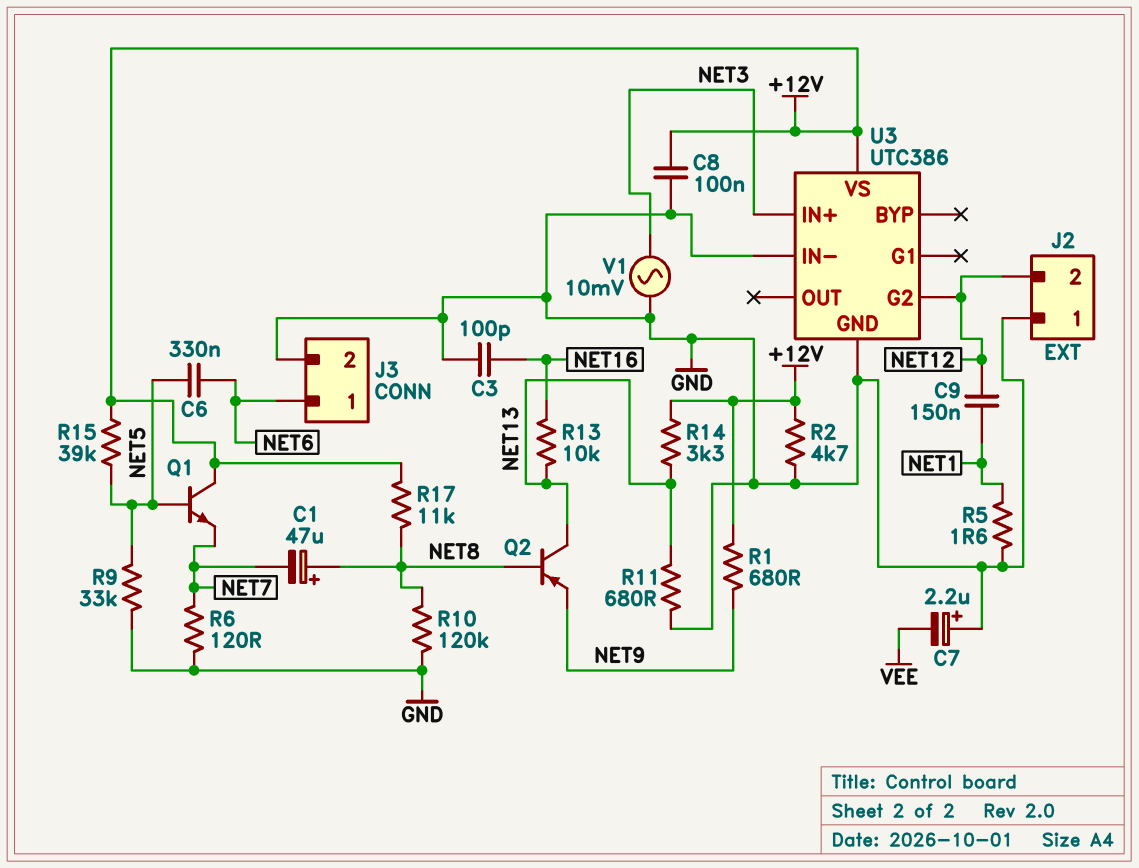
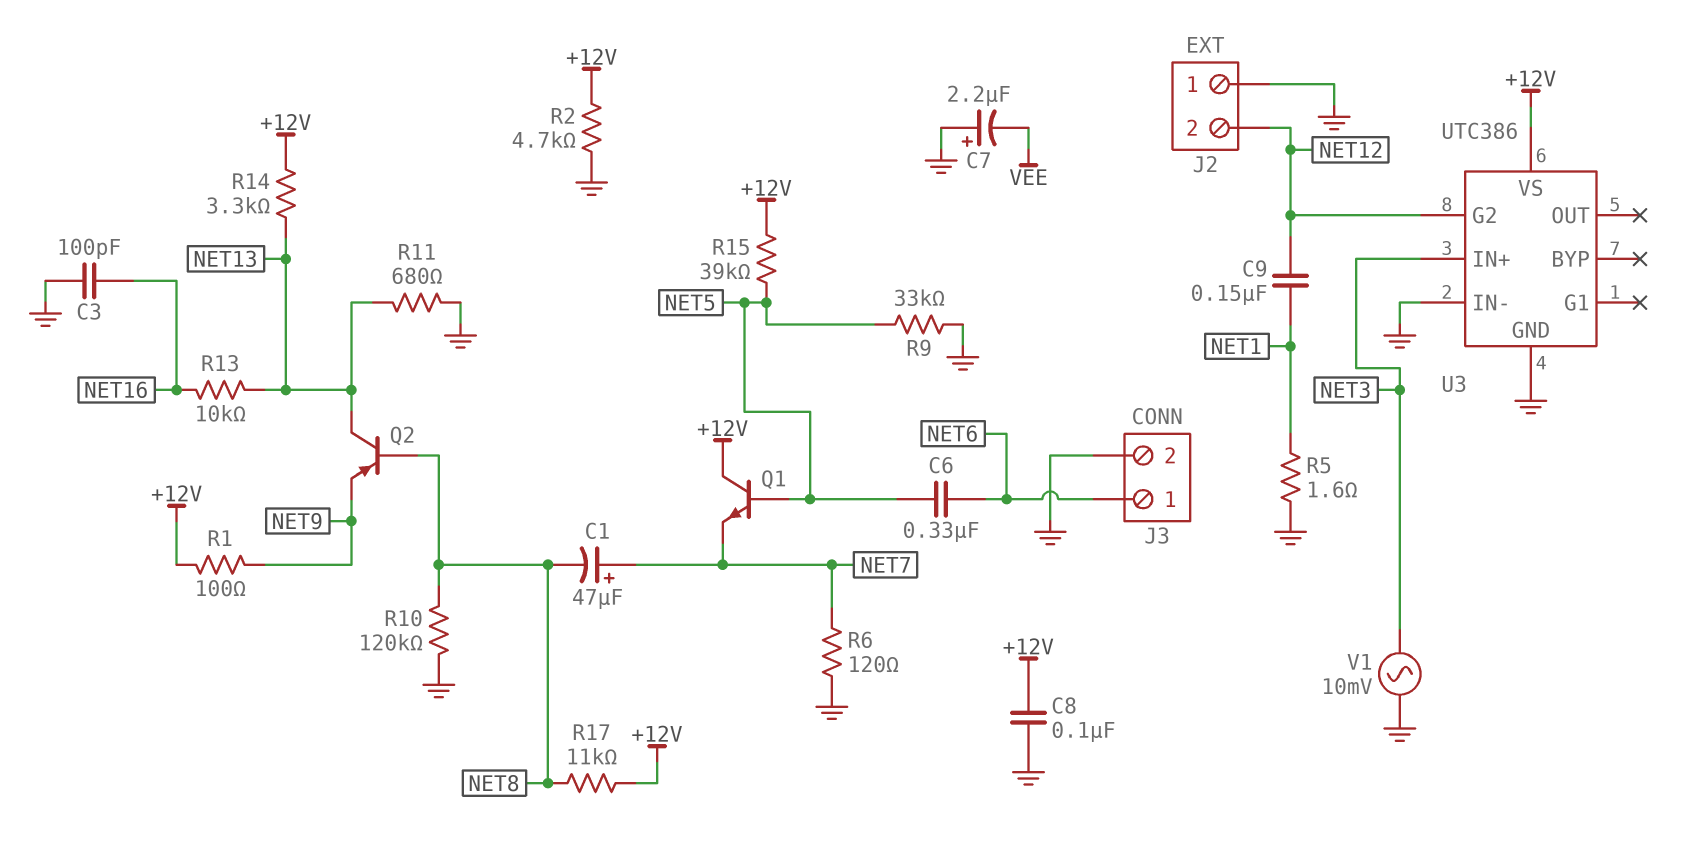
C1: 47uF (plus NET8, minus NET7) -> 47uF (plus NET7, minus NET8)
R1: 680 (+12V, NET9) -> 100 (+12V, NET9)

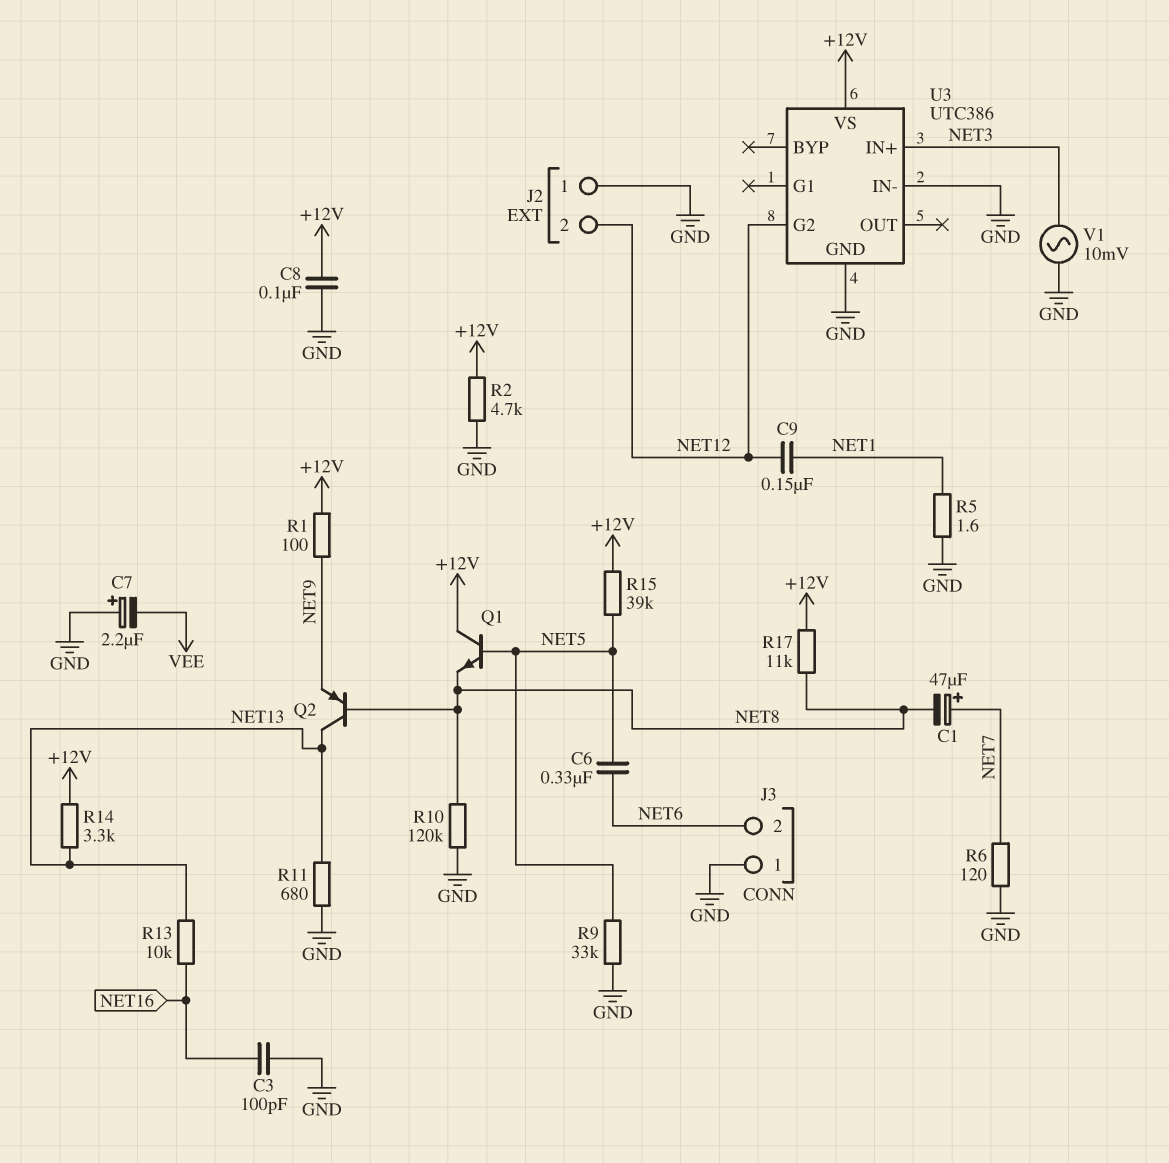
J3 pin 1: NET6 -> GND
J3 pin 2: GND -> NET6
Q1: NPN (B NET5, C +12V, E NET7) -> NPN (B NET5, C +12V, E NET8)

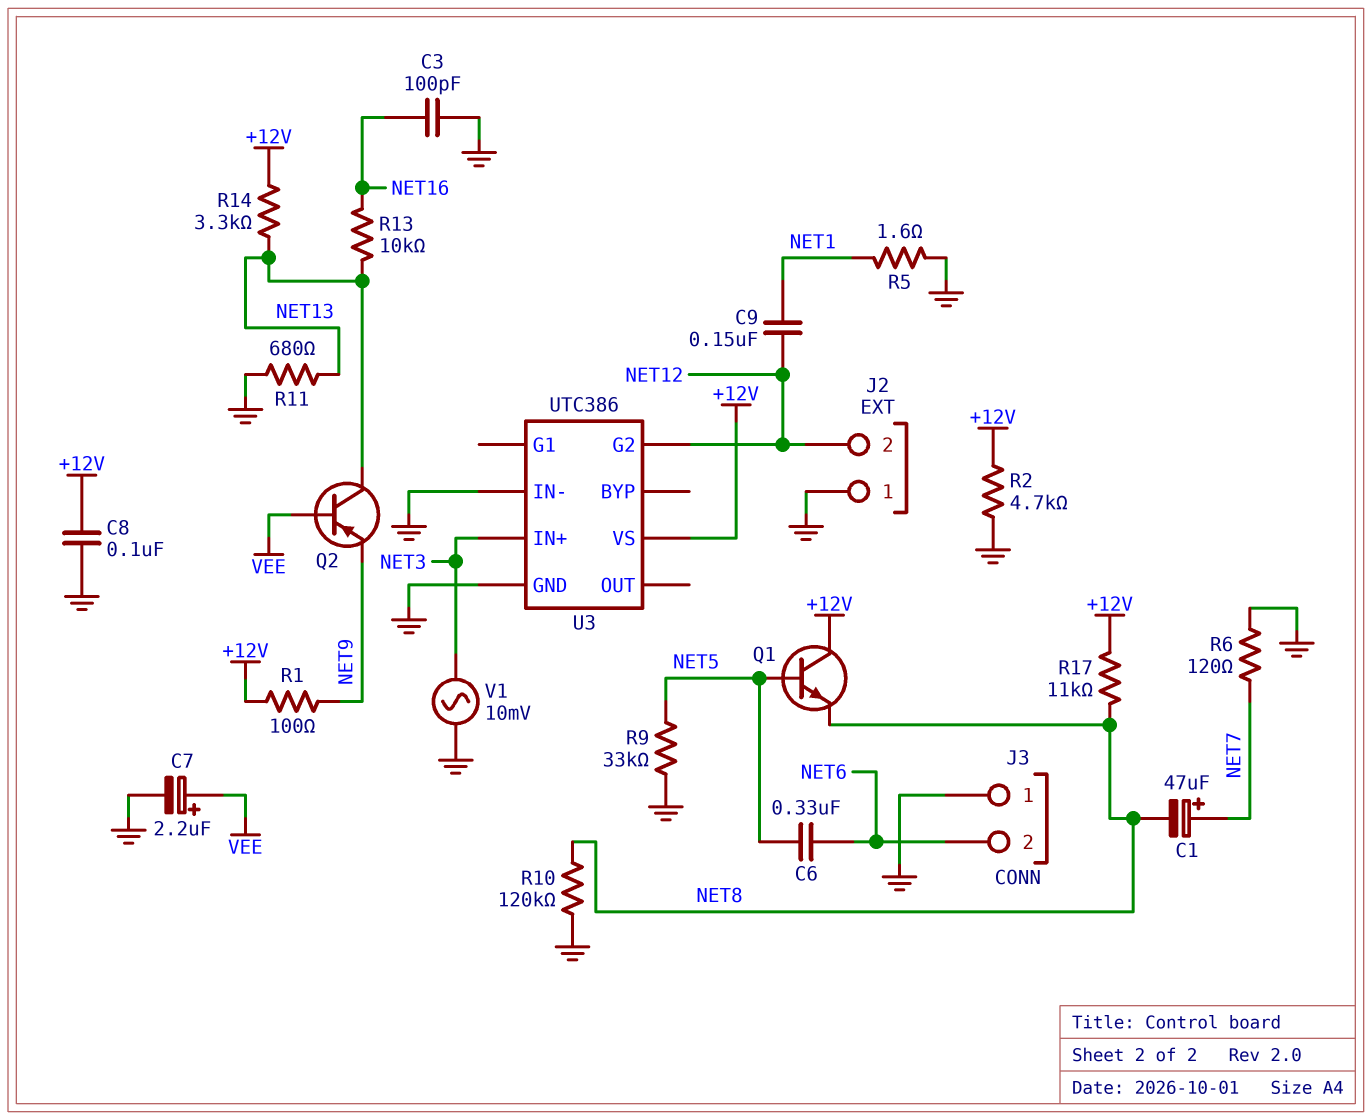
C7: 2.2uF (plus GND, minus VEE) -> 2.2uF (plus VEE, minus GND)
Q2: PNP (B NET8, C NET13, E NET9) -> PNP (B VEE, C NET13, E NET9)
R15: 39k (+12V, NET5) -> none

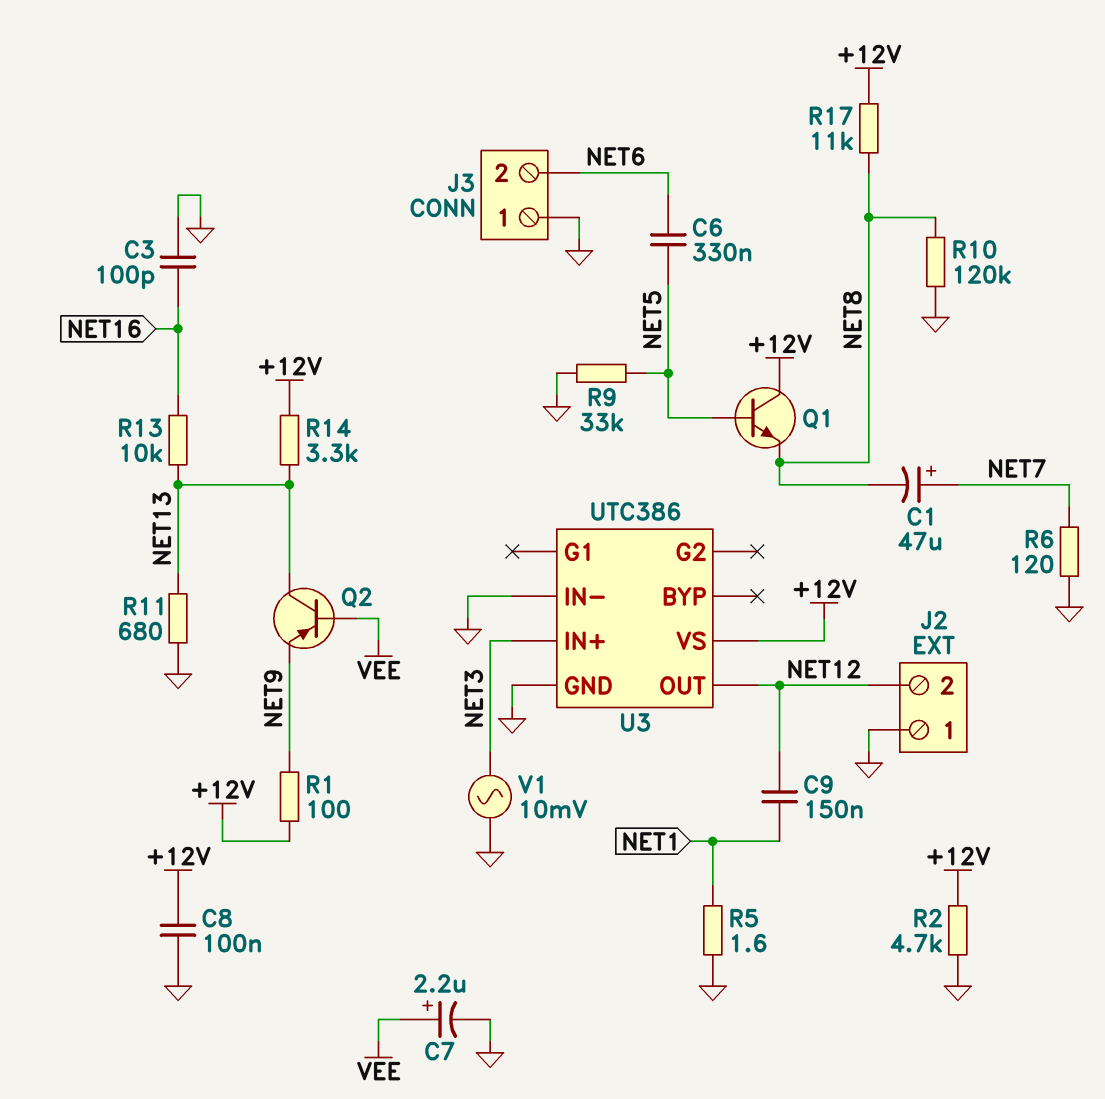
U3 pin G2: NET12 -> none
U3 pin OUT: none -> NET12

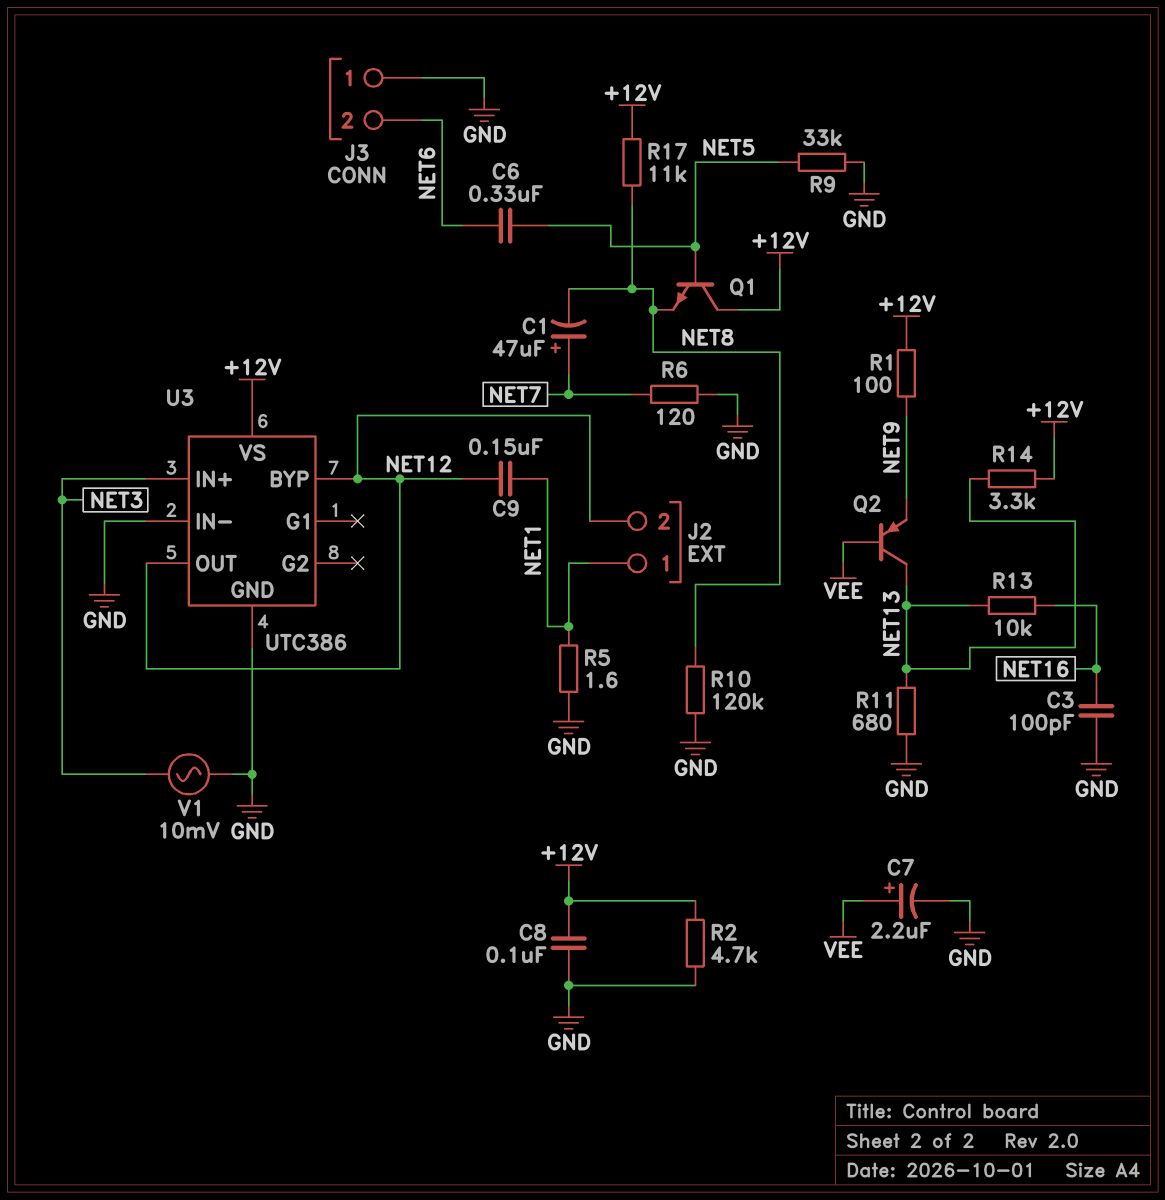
J2 pin 1: GND -> NET1
U3 pin BYP: none -> NET12

